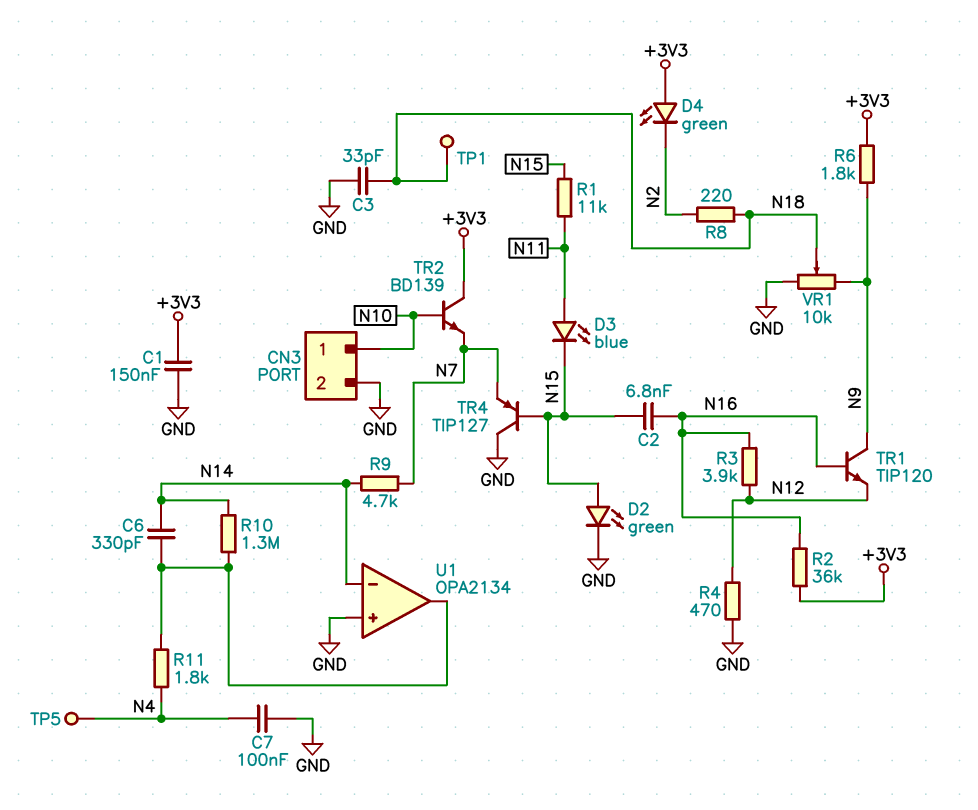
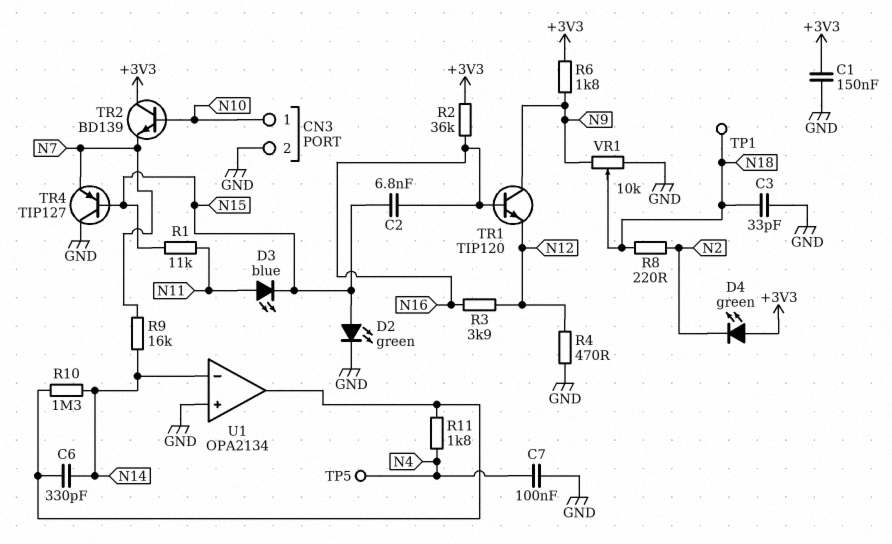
R9: 4.7k (N7, N14) -> 16k (N7, N14)

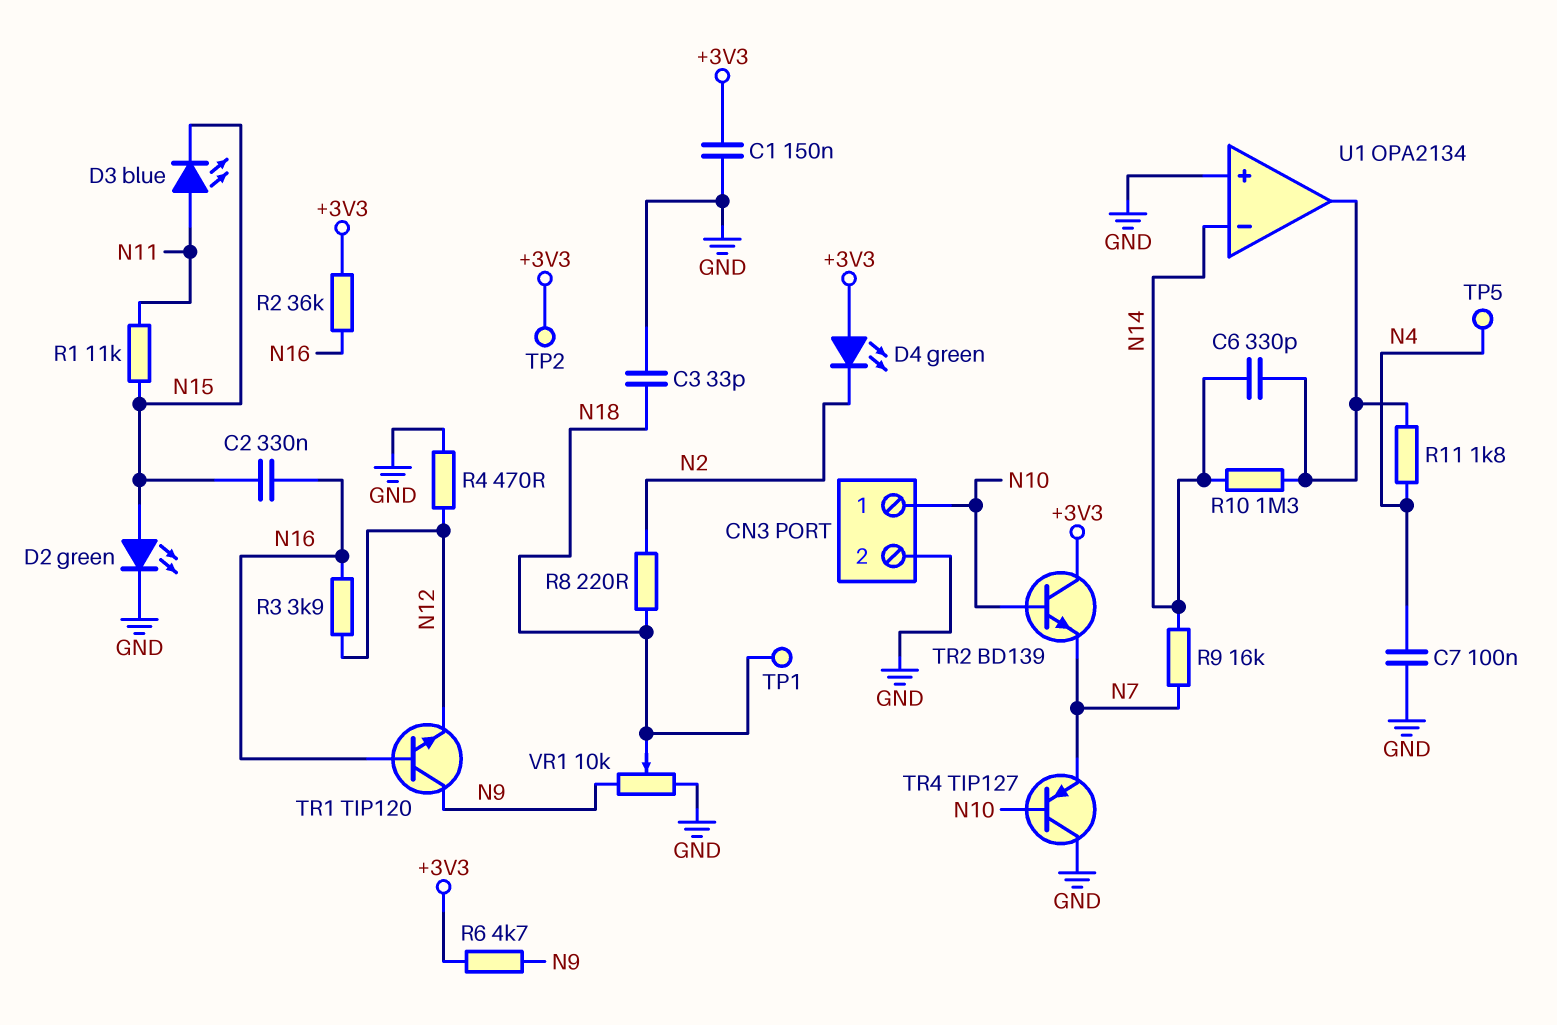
C2: 6.8nF (N15, N16) -> 330nF (N15, N16)
R6: 1.8k (+3V3, N9) -> 4.7k (+3V3, N9)
TP2: none -> test point (+3V3)
TR4: PNP TIP127 (B N15, C GND, E N7) -> PNP TIP127 (B N10, C GND, E N7)

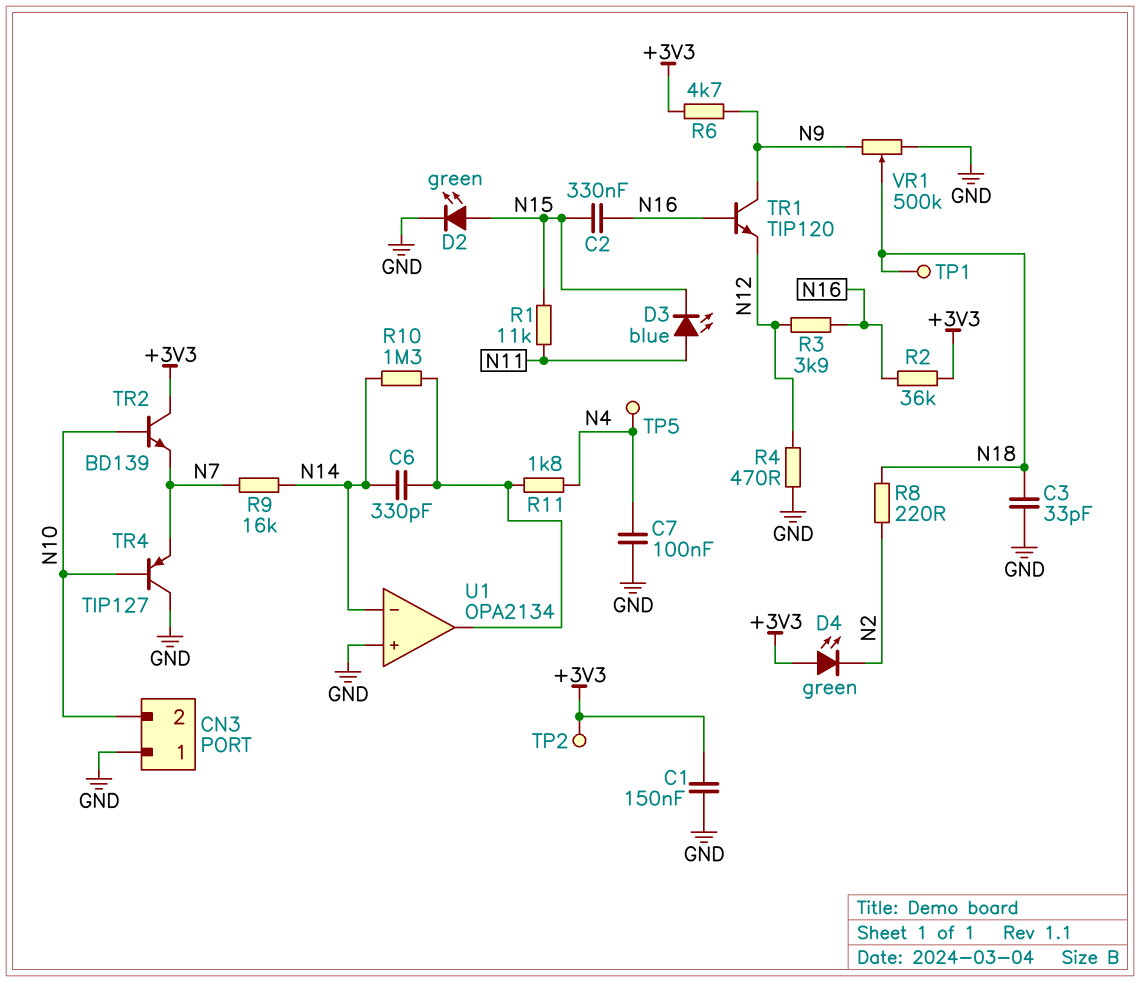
CN3 pin 1: N10 -> GND
CN3 pin 2: GND -> N10
VR1: 10k (GND, N9, wiper N18) -> 500k (GND, N9, wiper N18)

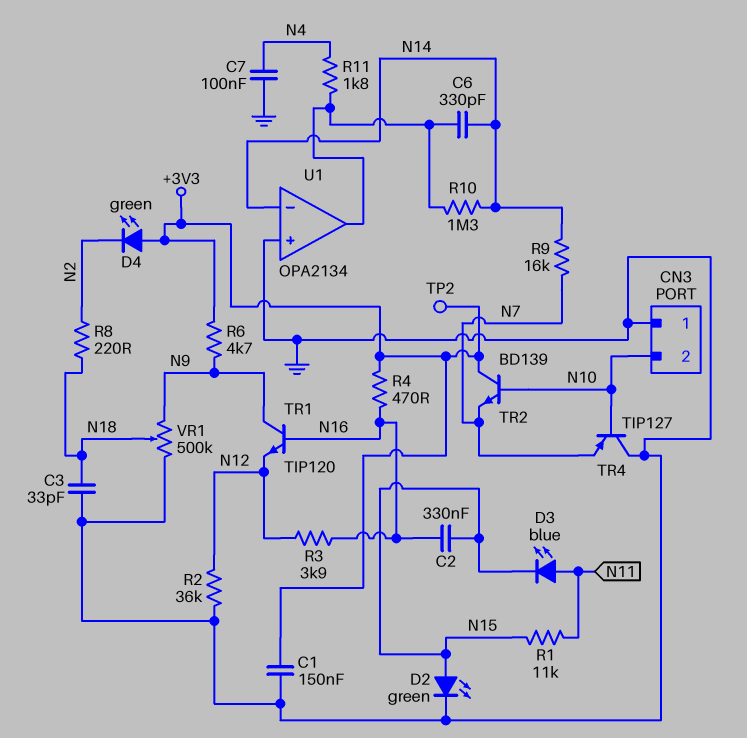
R2: 36k (+3V3, N16) -> 36k (GND, N12)
R4: 470 (GND, N12) -> 470 (+3V3, N16)
TP1: test point (N18) -> none
TP5: test point (N4) -> none

